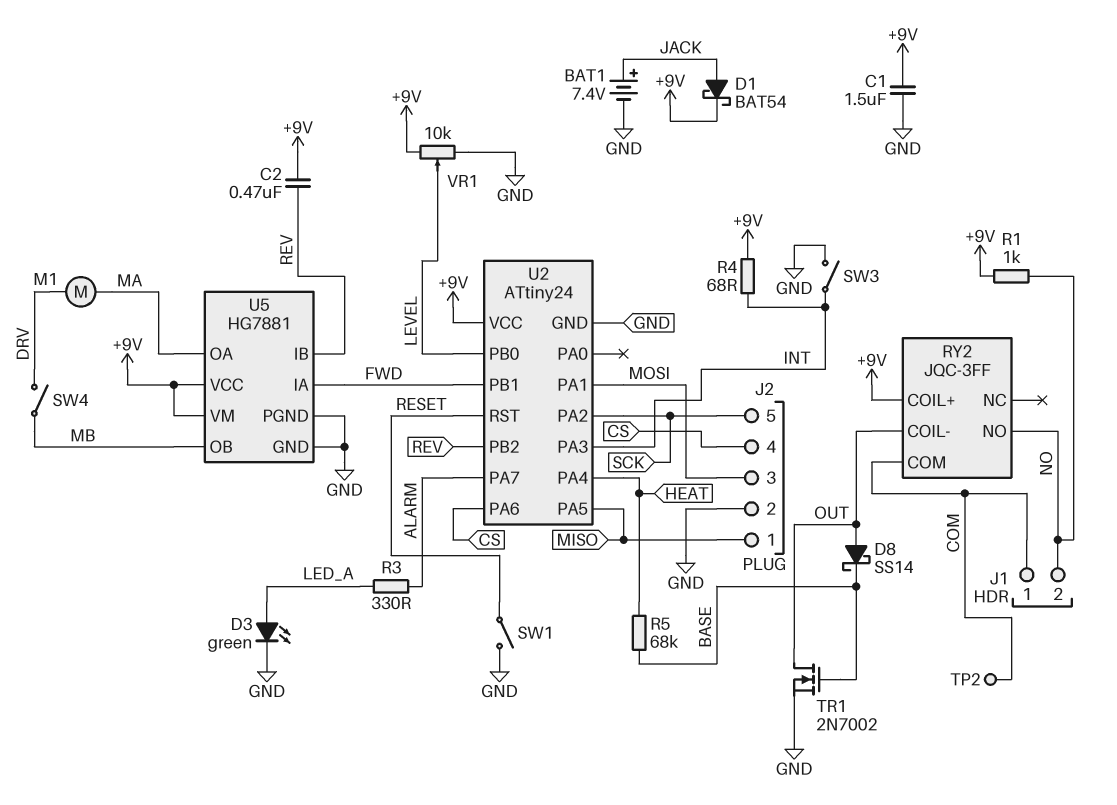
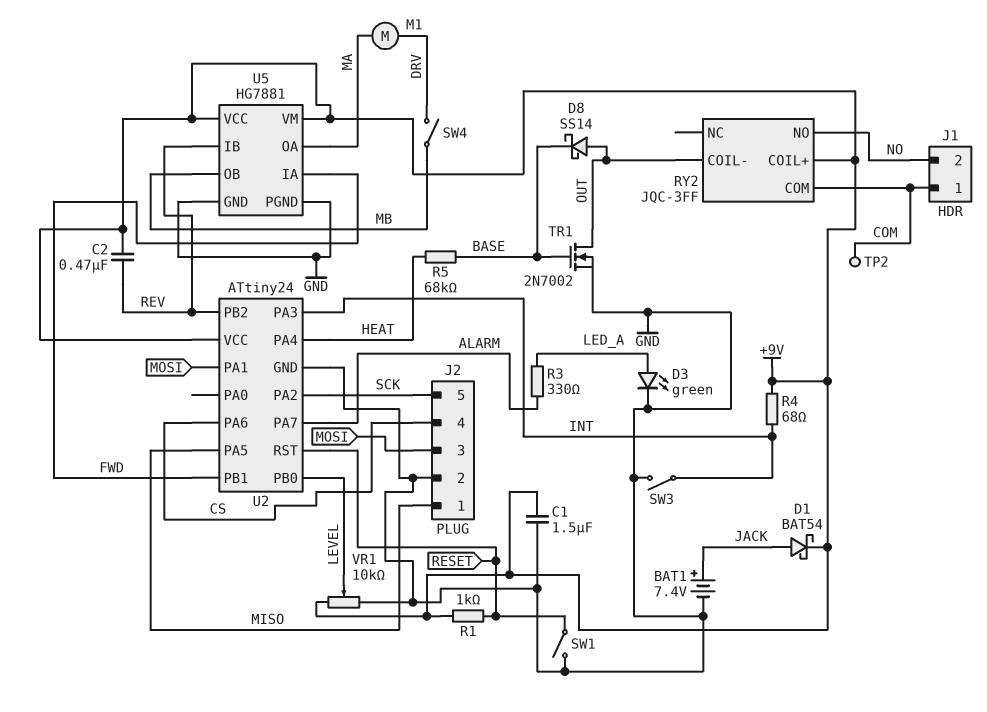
R1: 1k (+9V, NO) -> 1k (+9V, RESET)

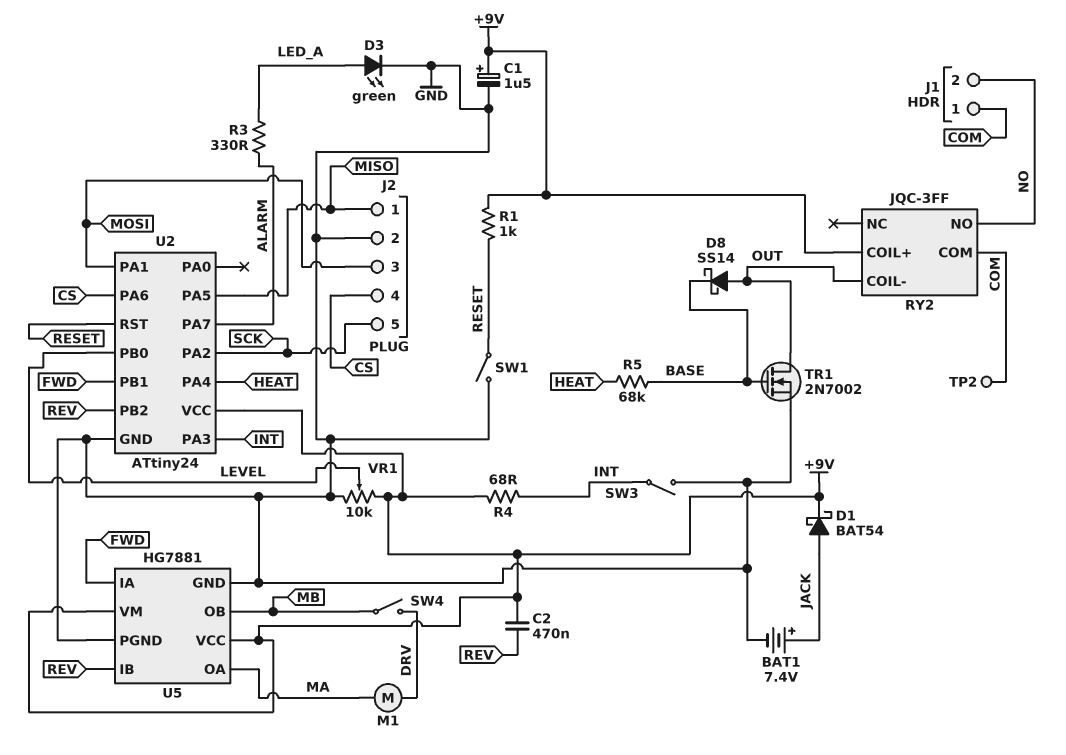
C1: 1.5uF (+9V, GND) -> 1.5uF (plus +9V, minus GND)

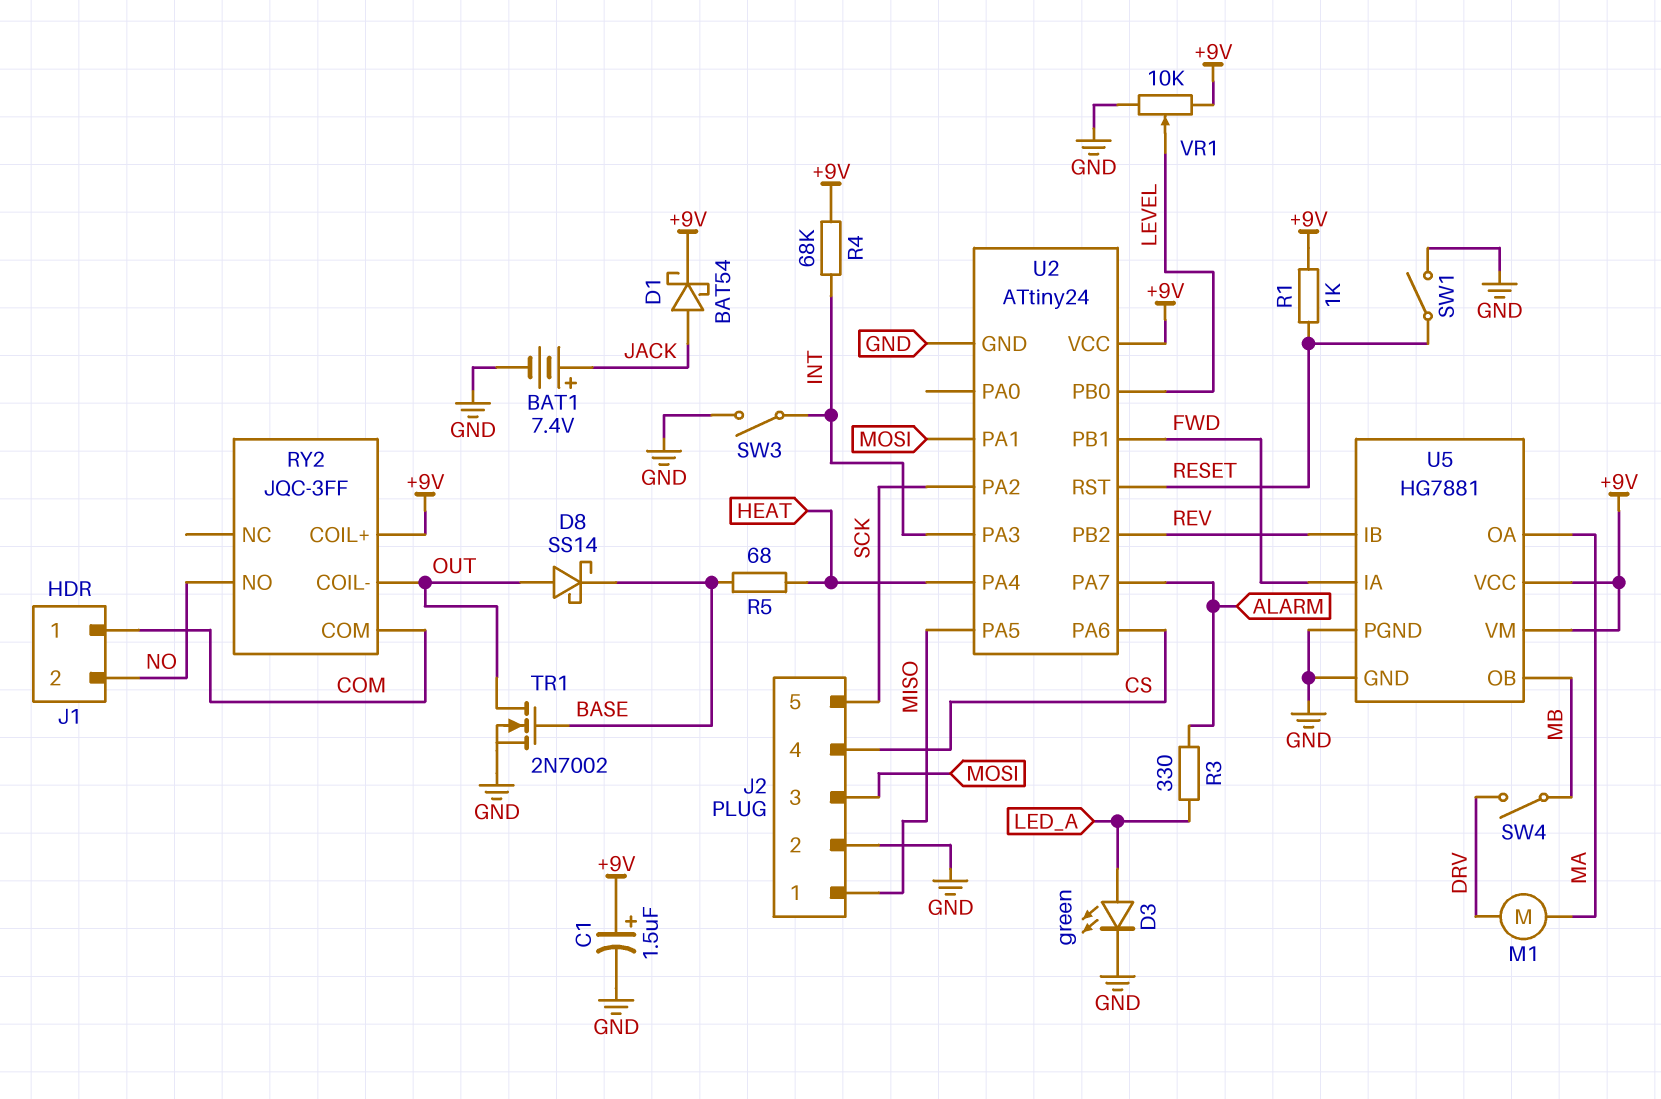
C2: 470nF (+9V, REV) -> none
R4: 68 (+9V, INT) -> 68k (+9V, INT)
R5: 68k (BASE, HEAT) -> 68 (BASE, HEAT)
TP2: test point (COM) -> none

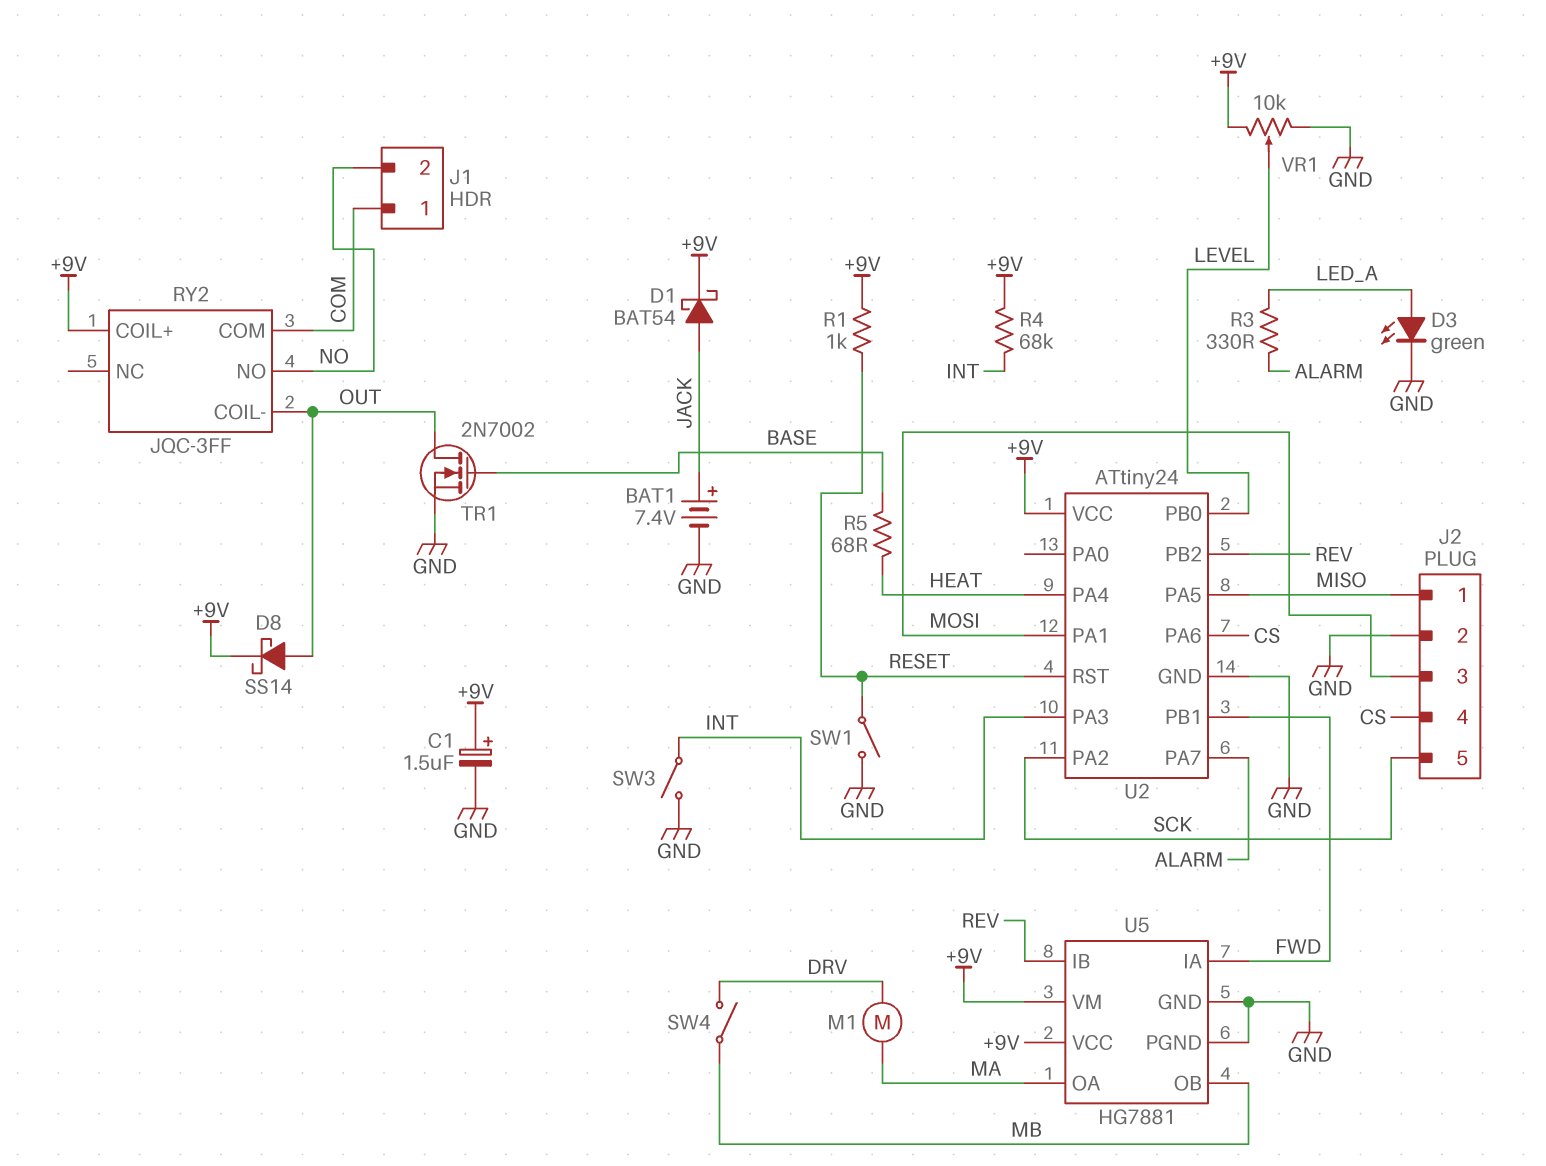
D8: schottky SS14 (A OUT, K BASE) -> schottky SS14 (A OUT, K +9V)

